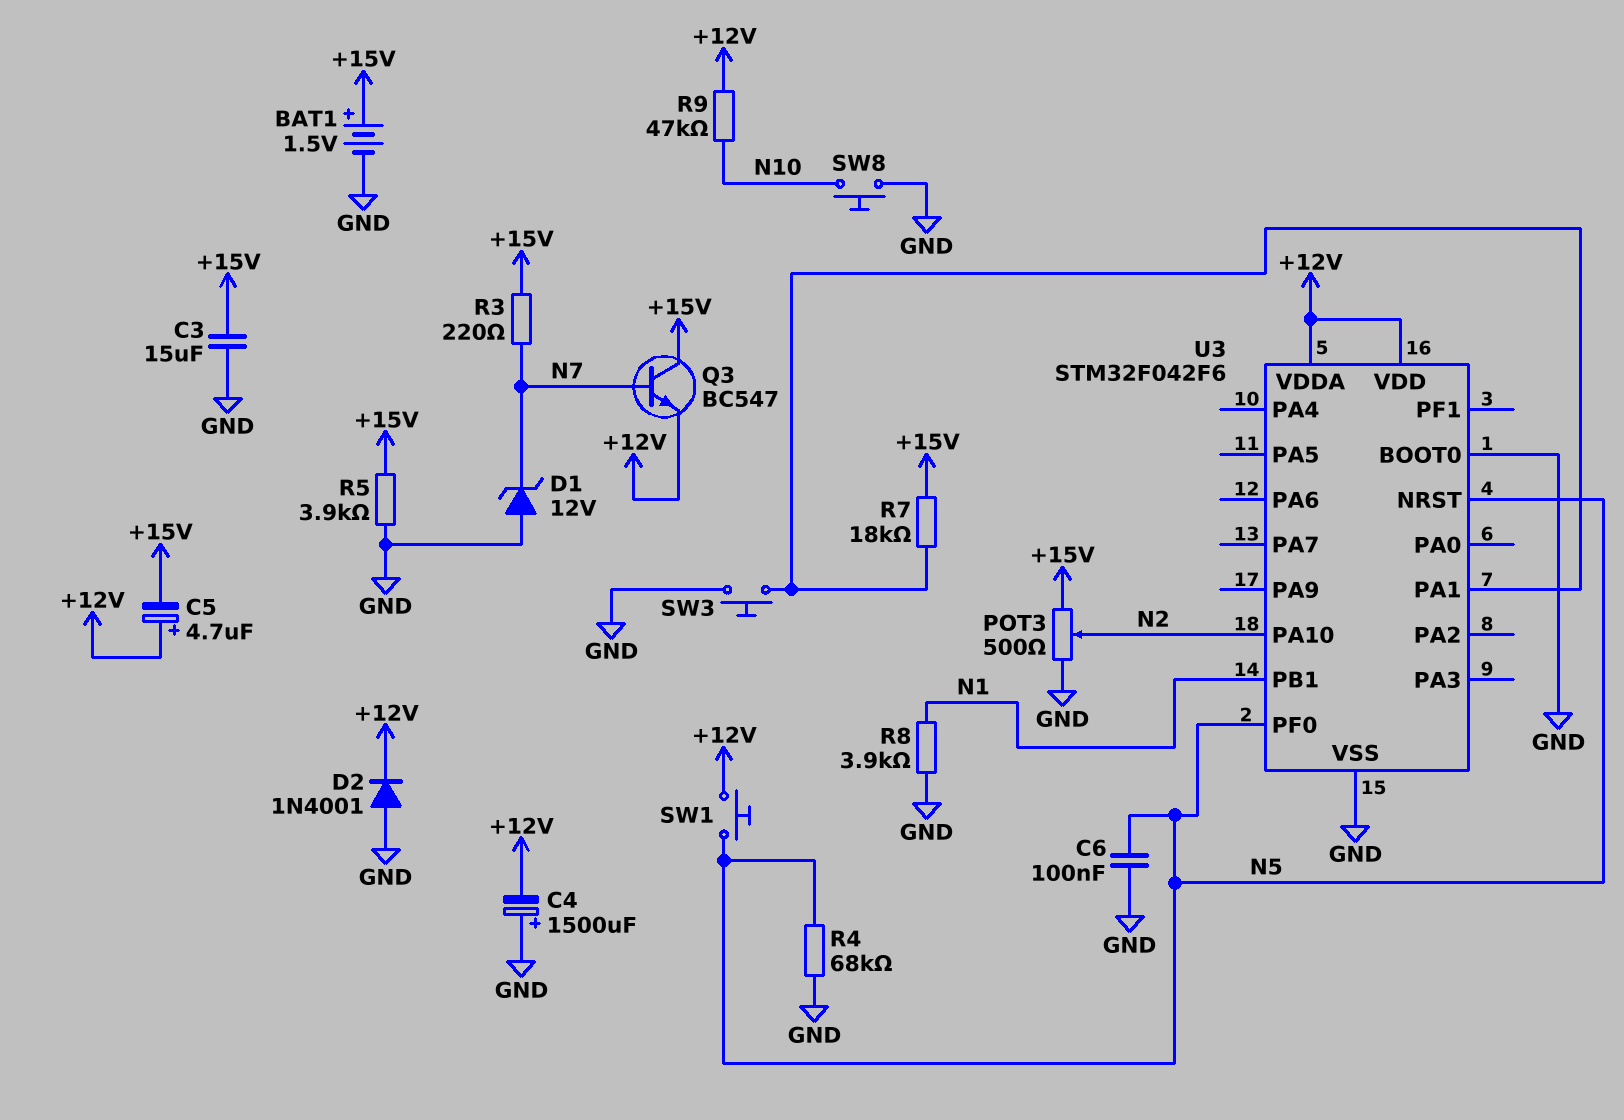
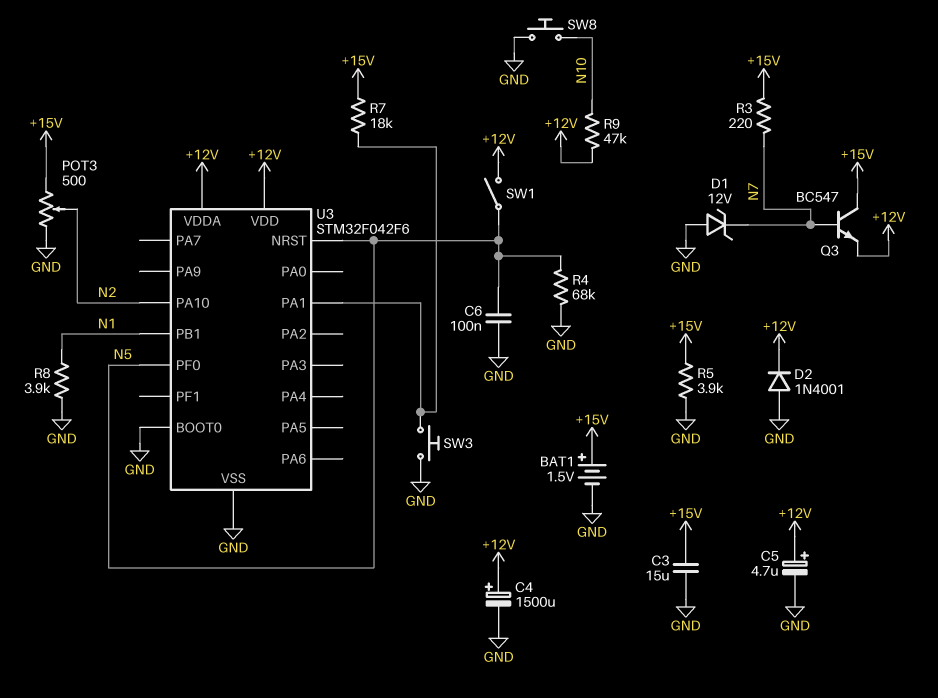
C4: 1500uF (plus GND, minus +12V) -> 1500uF (plus +12V, minus GND)
C5: 4.7uF (plus +12V, minus +15V) -> 4.7uF (plus +12V, minus GND)
SW1: button (+12V, N5) -> switch (+12V, N5)

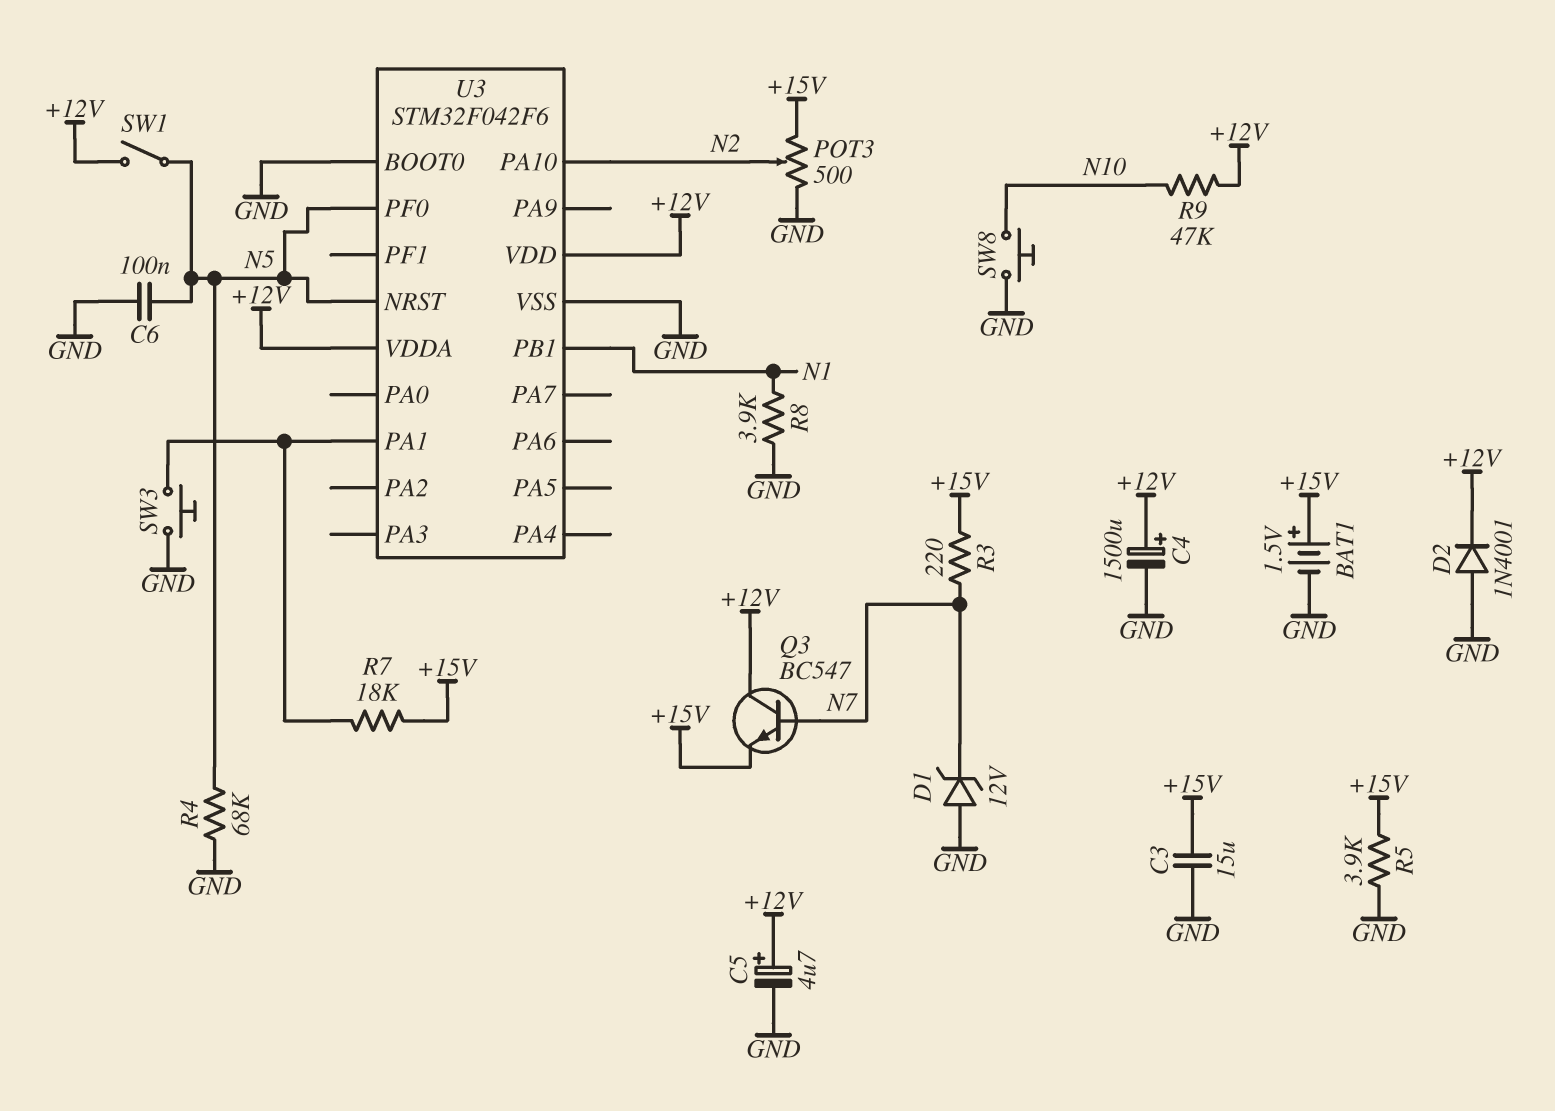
Q3: NPN BC547 (B N7, C +15V, E +12V) -> NPN BC547 (B N7, C +12V, E +15V)

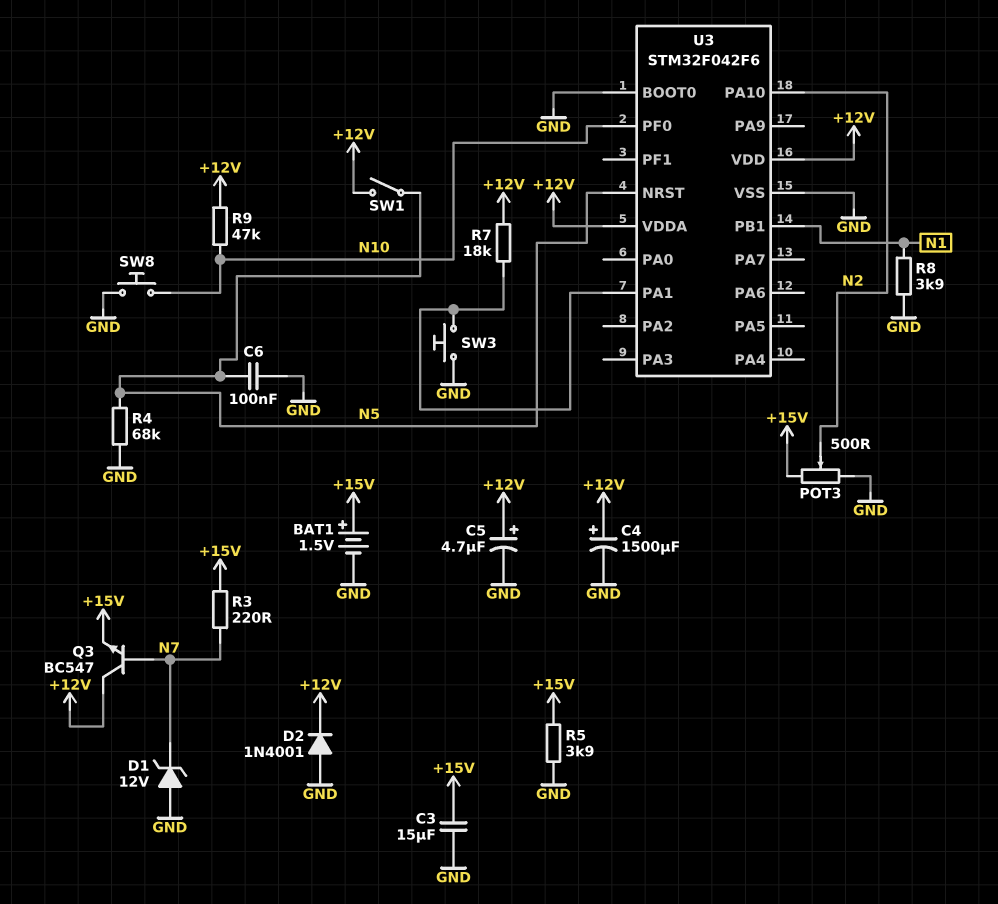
R7: 18k (+15V, U3/PA1) -> 18k (+12V, U3/PA1)
U3 pin PF0: N5 -> N10

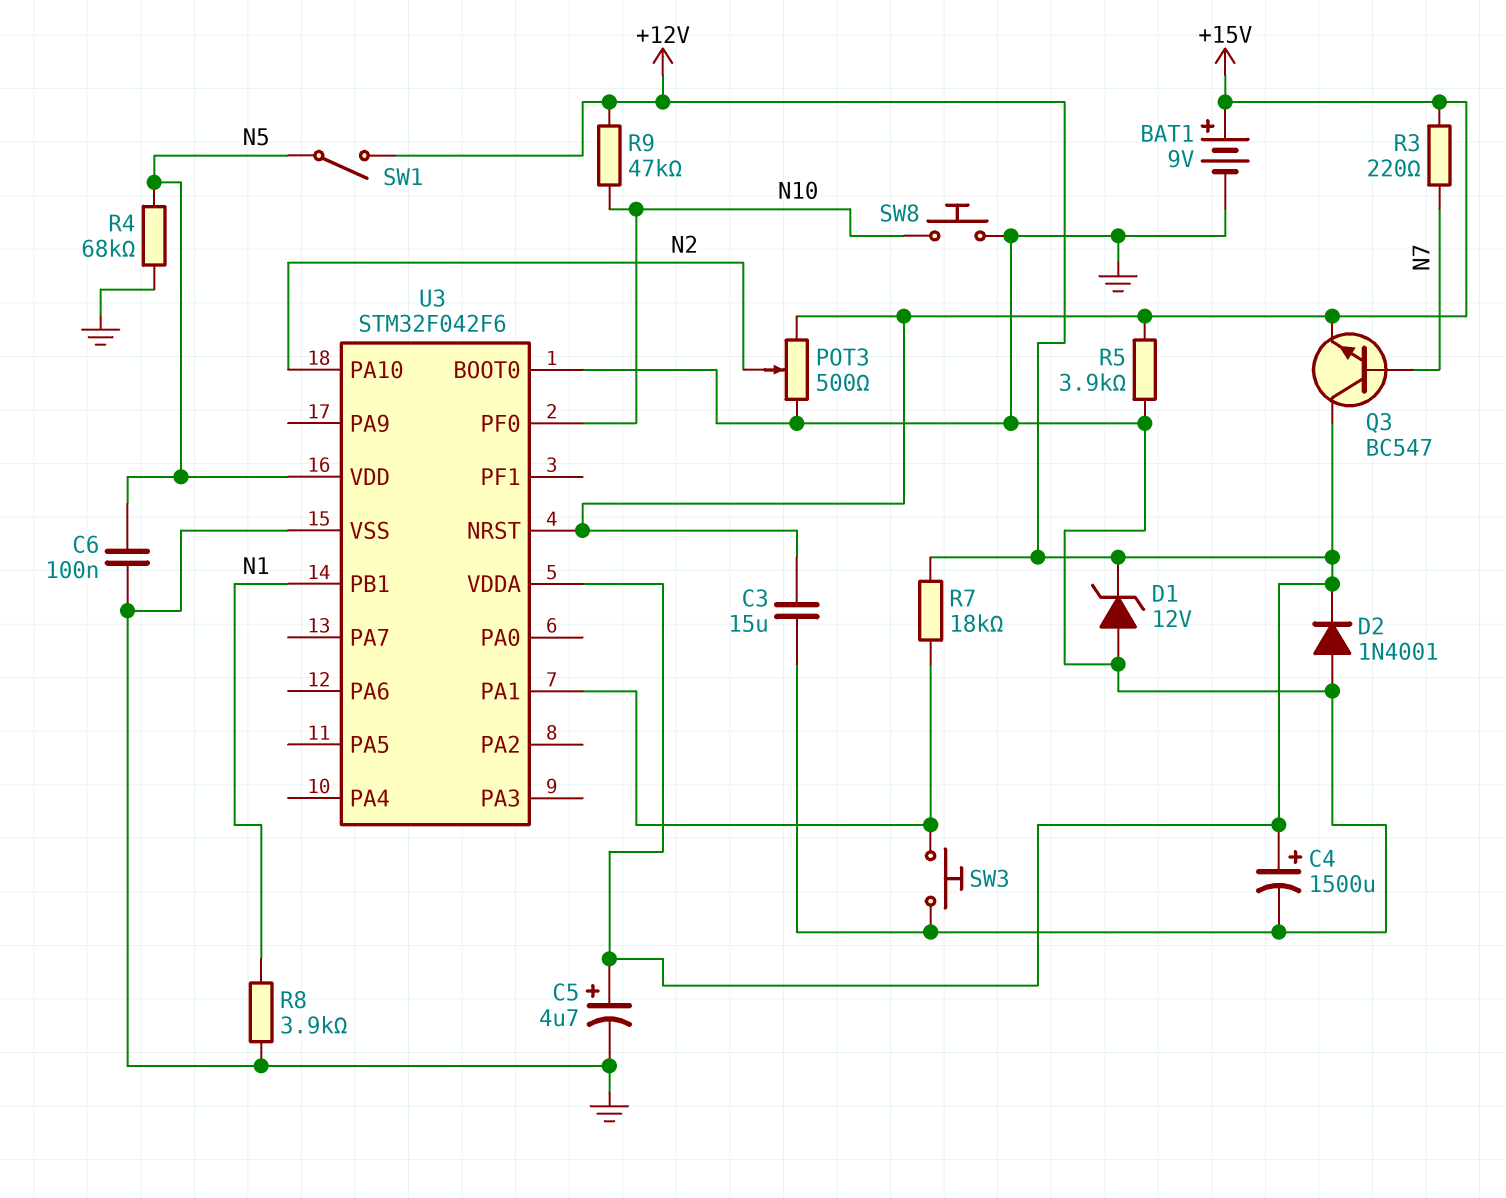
BAT1: 1.5V (plus +15V, minus GND) -> 9V (plus +15V, minus GND)
D1: zener 12V (A GND, K N7) -> zener 12V (A GND, K +12V)
U3 pin NRST: N5 -> +15V
U3 pin VDD: +12V -> N5

